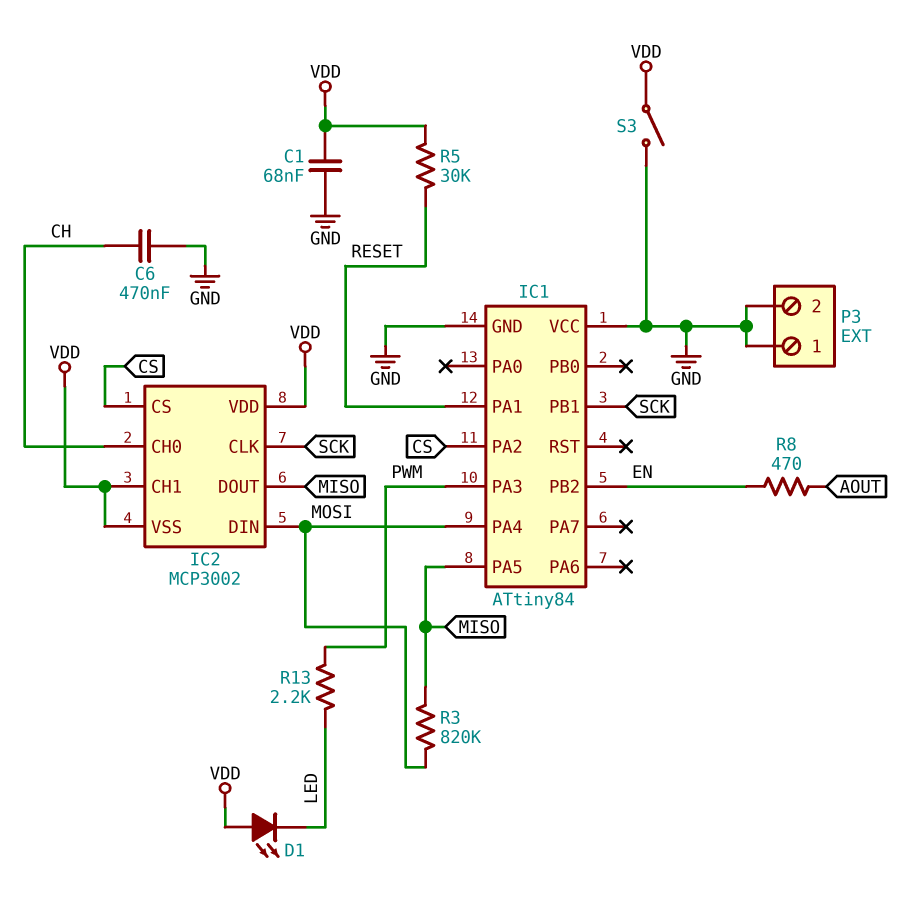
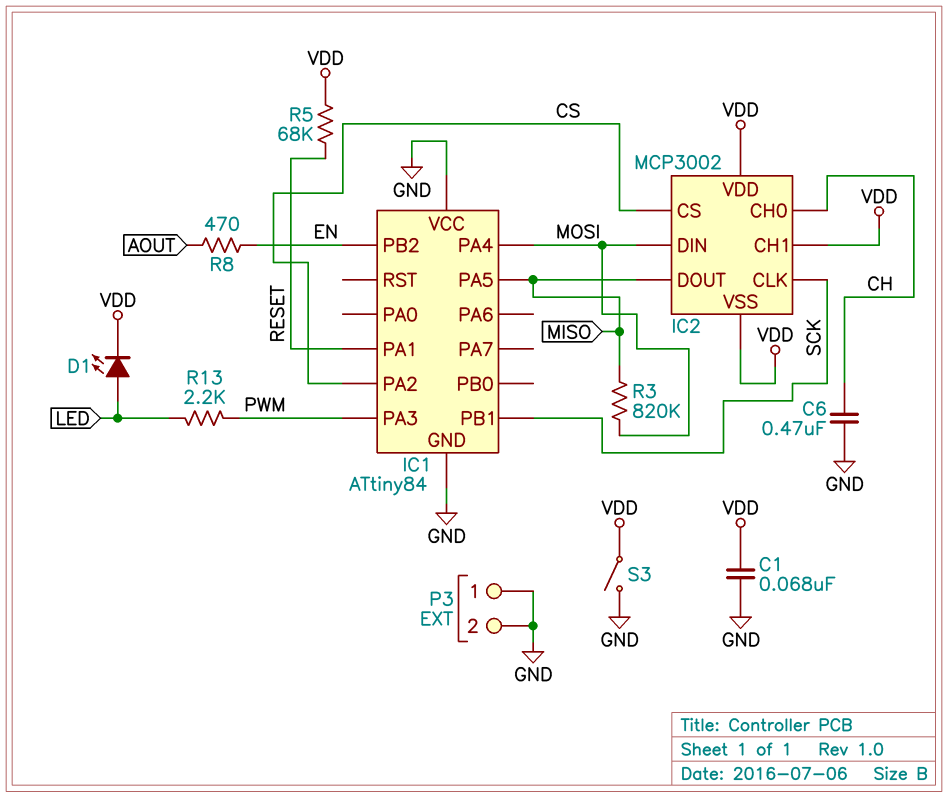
D1: LED (A VDD, K LED) -> LED (A LED, K VDD)
R5: 30k (RESET, VDD) -> 68k (RESET, VDD)

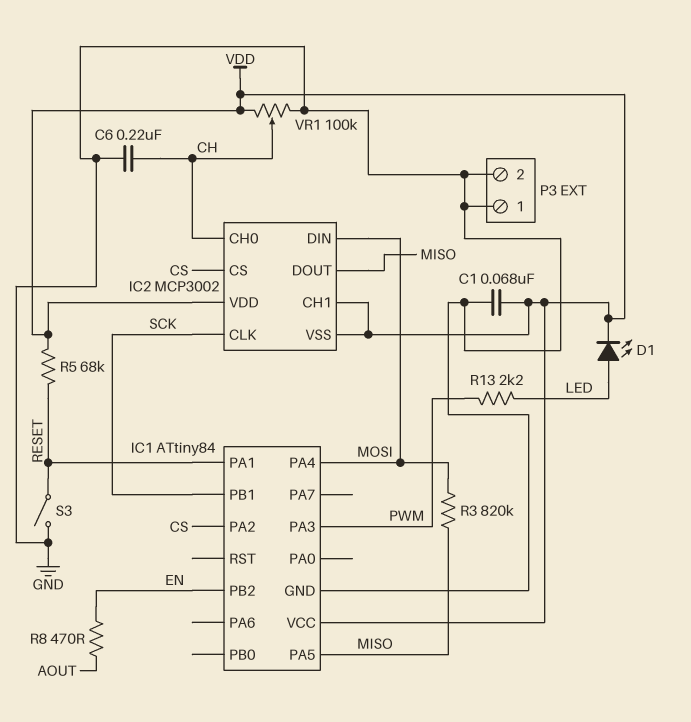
C6: 470nF (CH, GND) -> 220nF (CH, GND)
IC1 pin VCC: GND -> VDD
S3: switch (GND, VDD) -> switch (GND, RESET)
VR1: none -> 100k (GND, VDD, wiper CH)

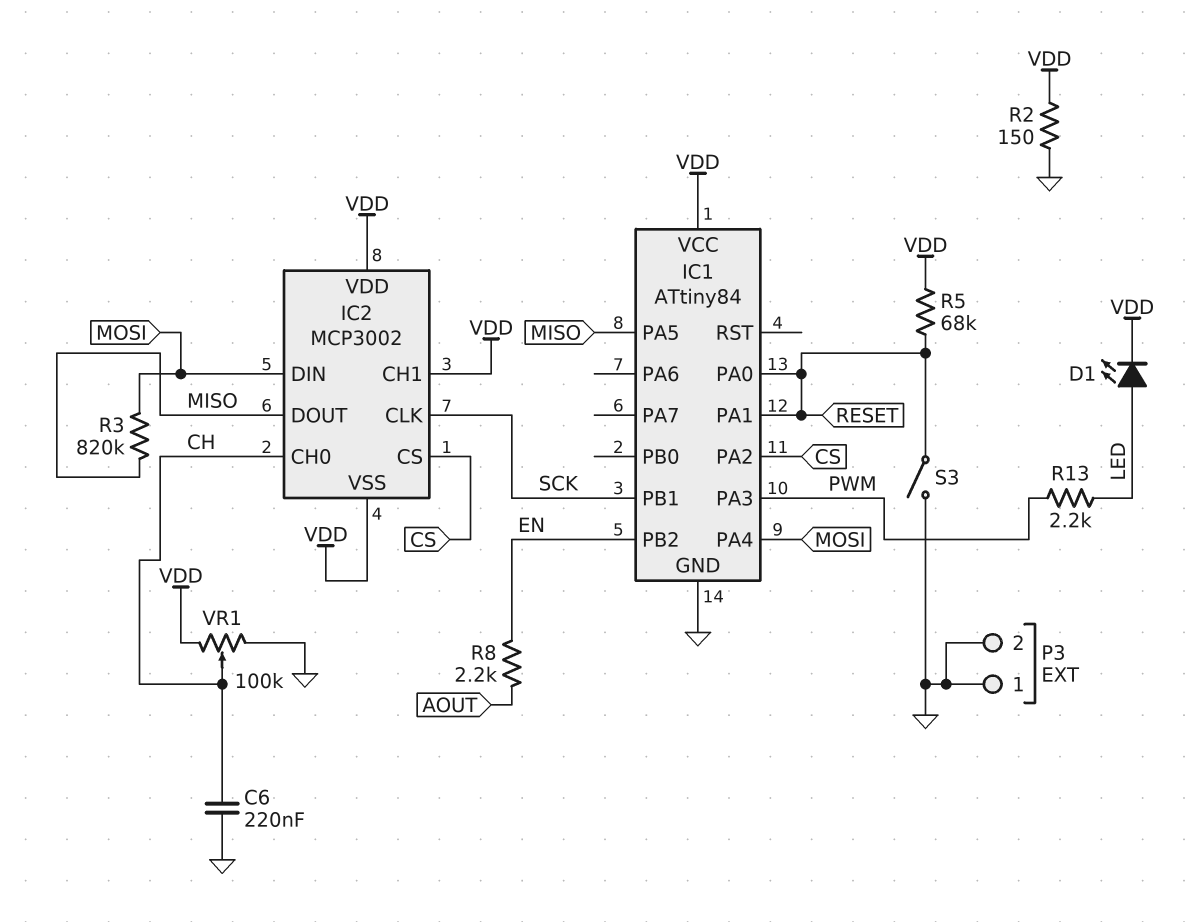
C1: 68nF (GND, VDD) -> none
IC1 pin PA0: none -> RESET
R2: none -> 150 (GND, VDD)
R8: 470 (AOUT, EN) -> 2.2k (AOUT, EN)

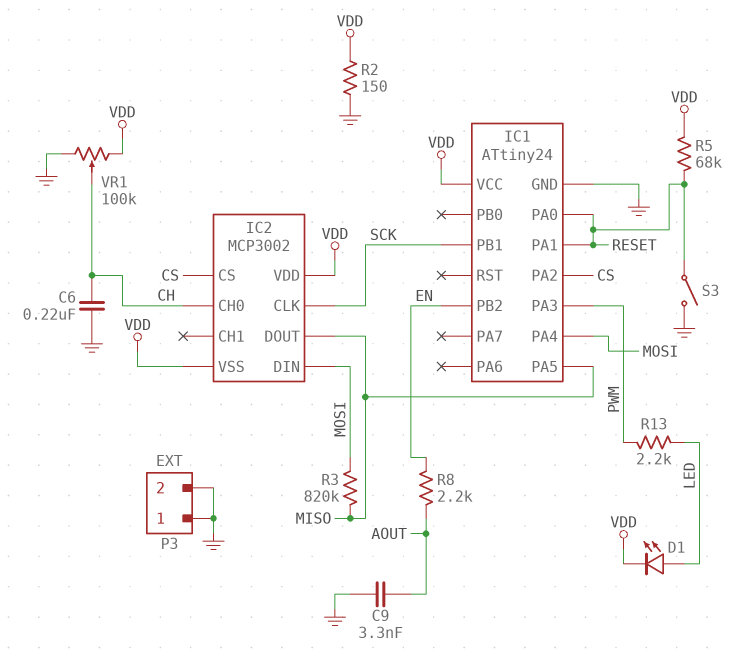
C9: none -> 3.3nF (AOUT, GND)
IC1: ATtiny84 -> ATtiny24
IC2 pin CH1: VDD -> none

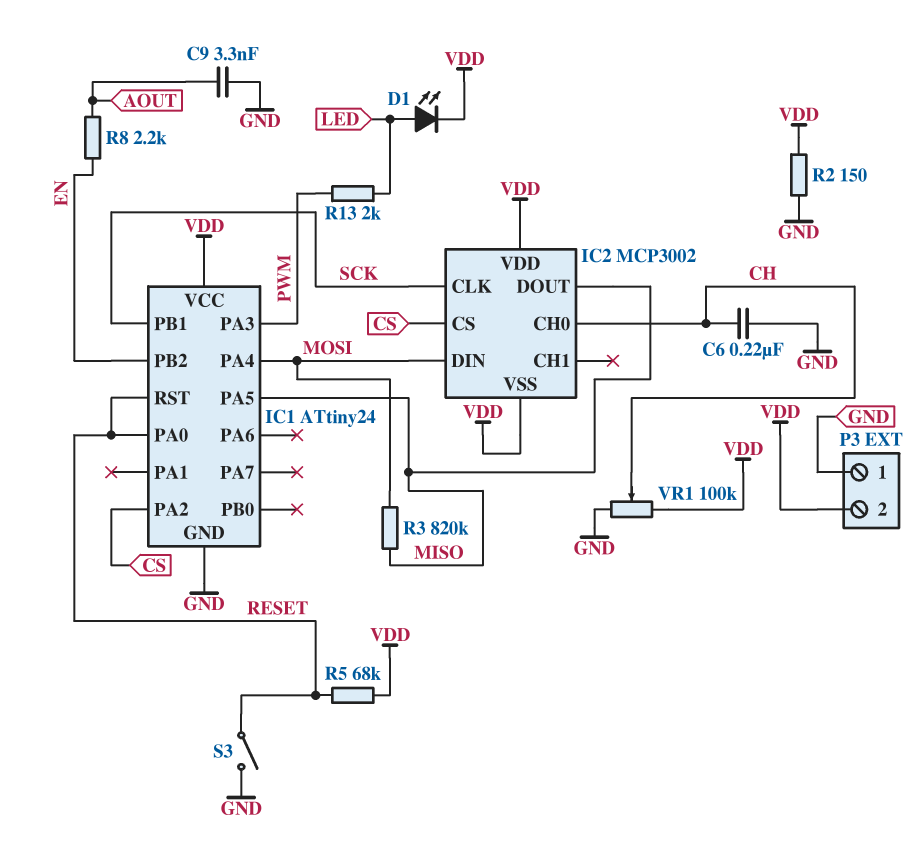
IC1 pin PA1: RESET -> none
IC1 pin RST: none -> RESET
P3 pin 2: GND -> VDD
R13: 2.2k (LED, PWM) -> 2k (LED, PWM)

